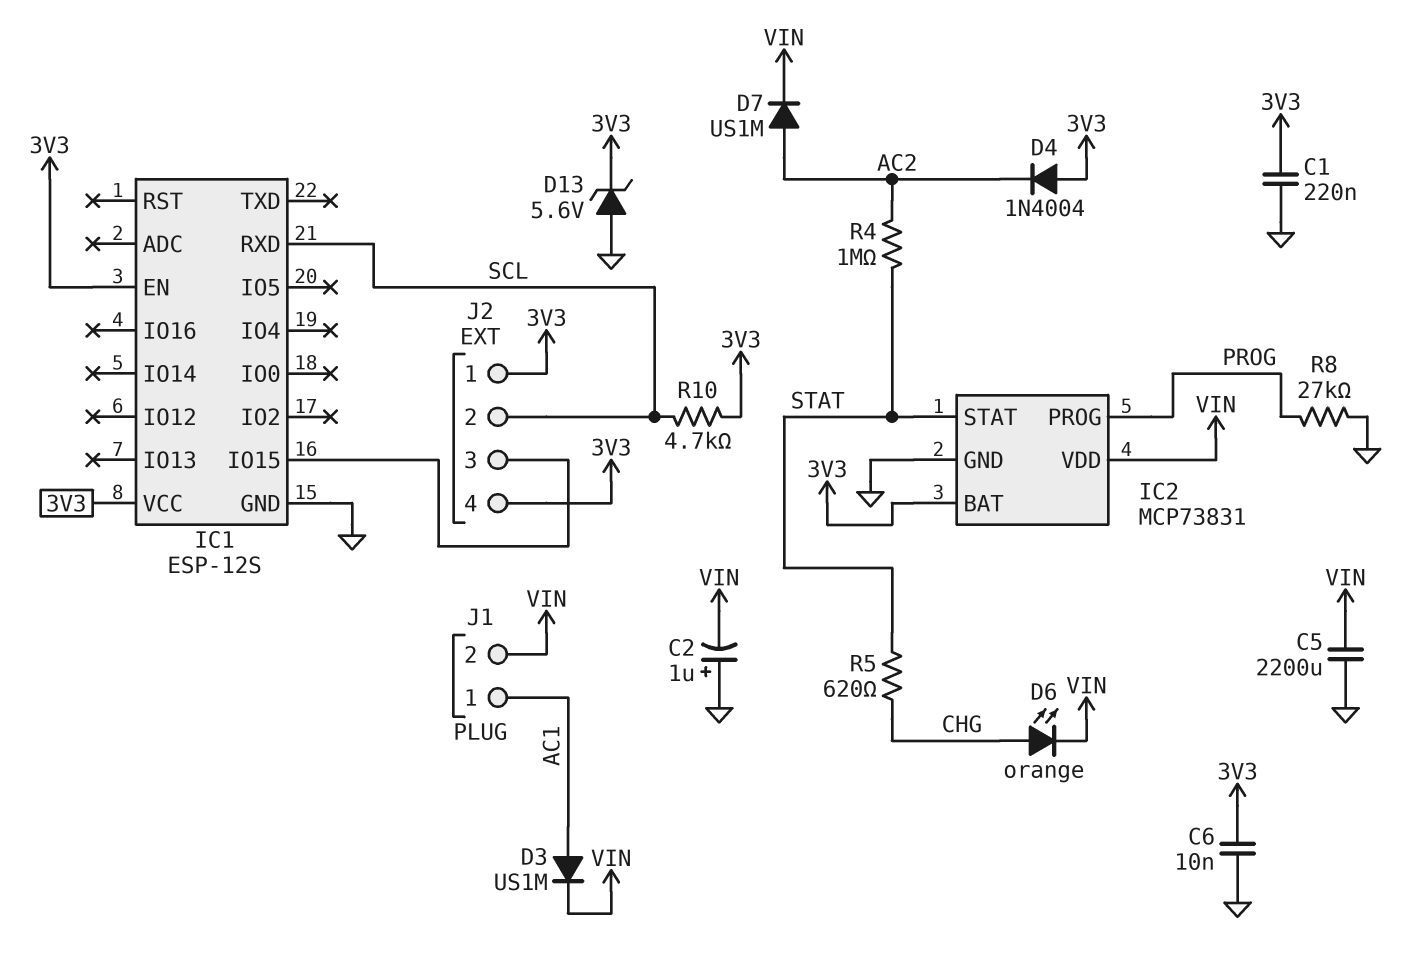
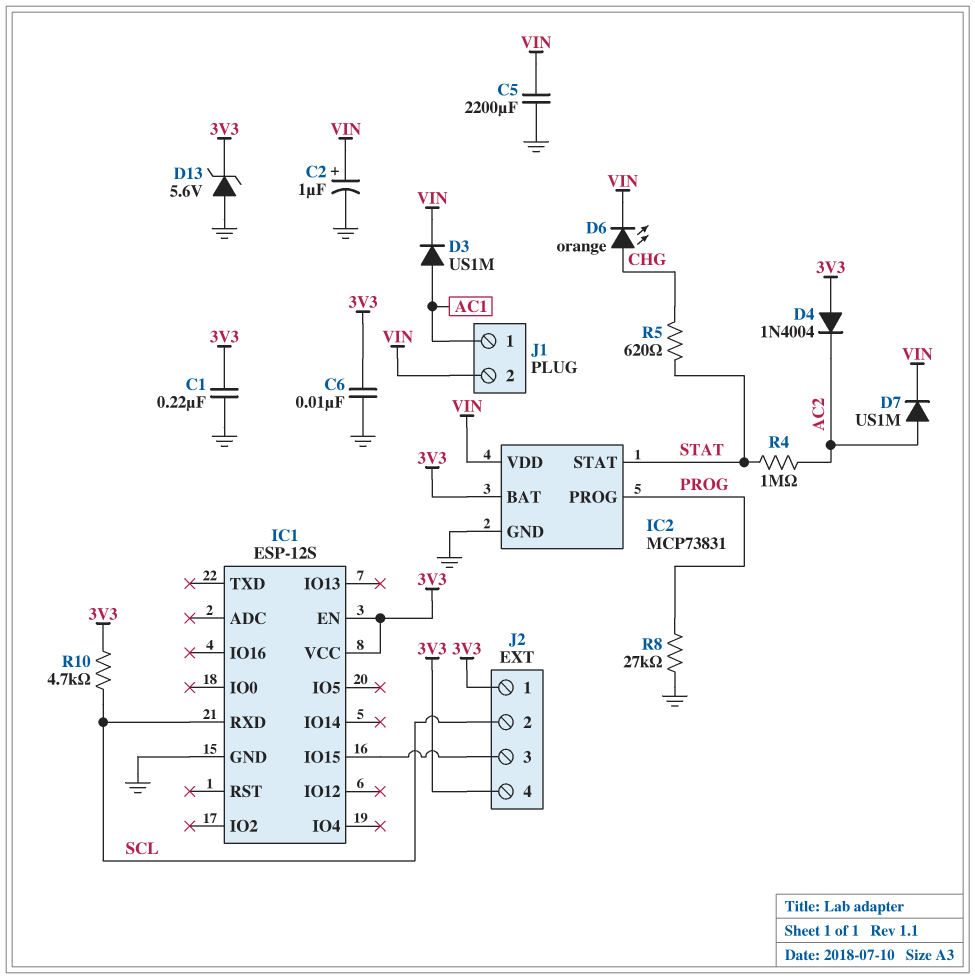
C2: 1uF (plus GND, minus VIN) -> 1uF (plus VIN, minus GND)

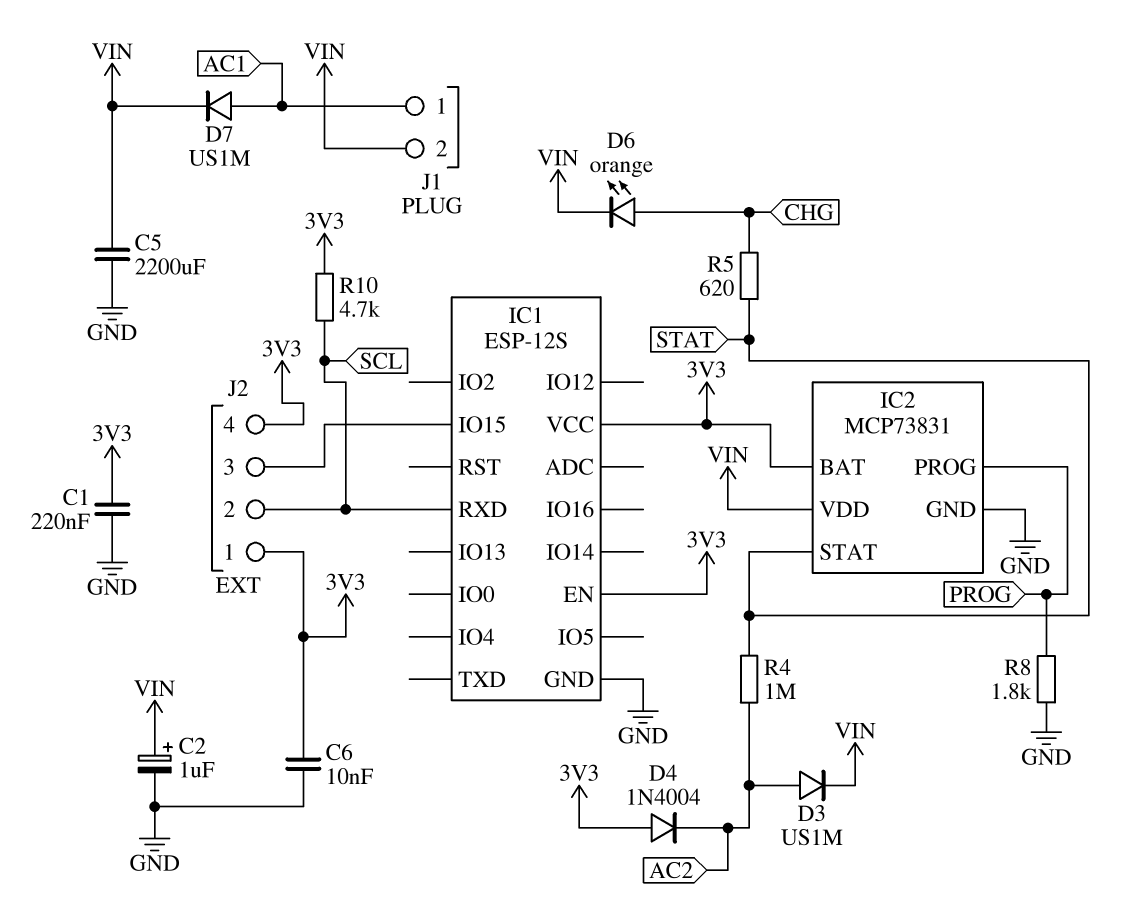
D3: diode US1M (A AC1, K VIN) -> diode US1M (A AC2, K VIN)
D7: diode US1M (A AC2, K VIN) -> diode US1M (A AC1, K VIN)
D13: zener 5.6V (A GND, K 3V3) -> none
R8: 27k (GND, PROG) -> 1.8k (GND, PROG)

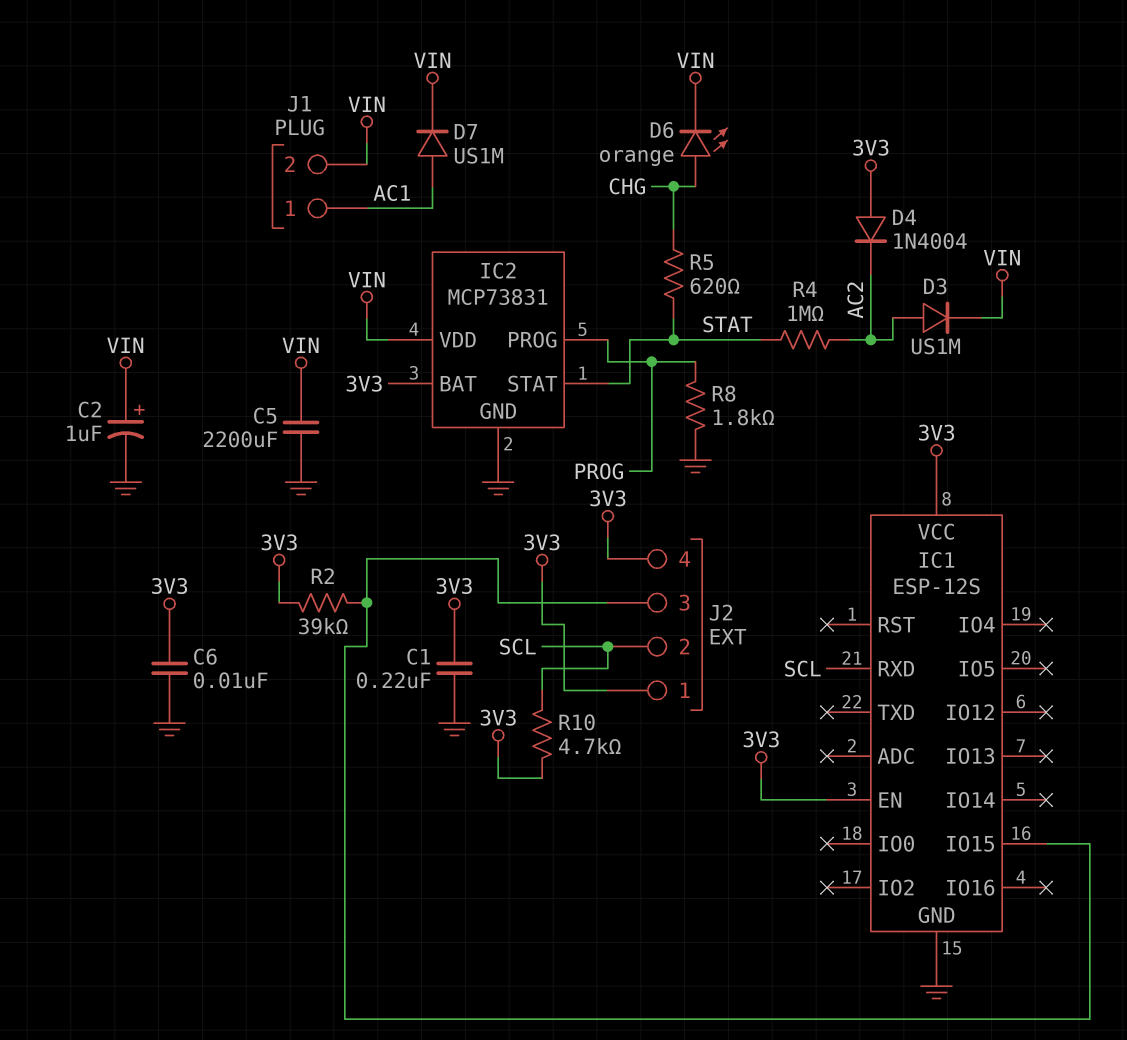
R2: none -> 39k (3V3, IC1/IO15)

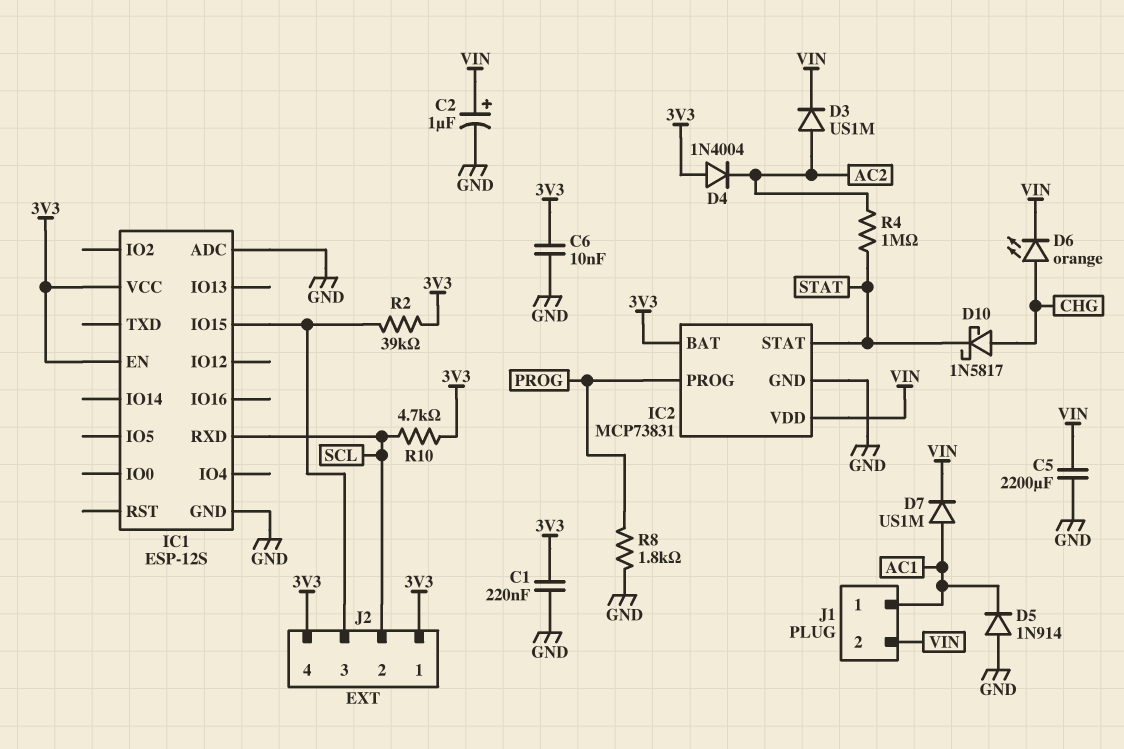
D5: none -> diode 1N914 (A GND, K AC1)
D10: none -> schottky 1N5817 (A CHG, K STAT)
IC1 pin ADC: none -> GND
R5: 620 (CHG, STAT) -> none

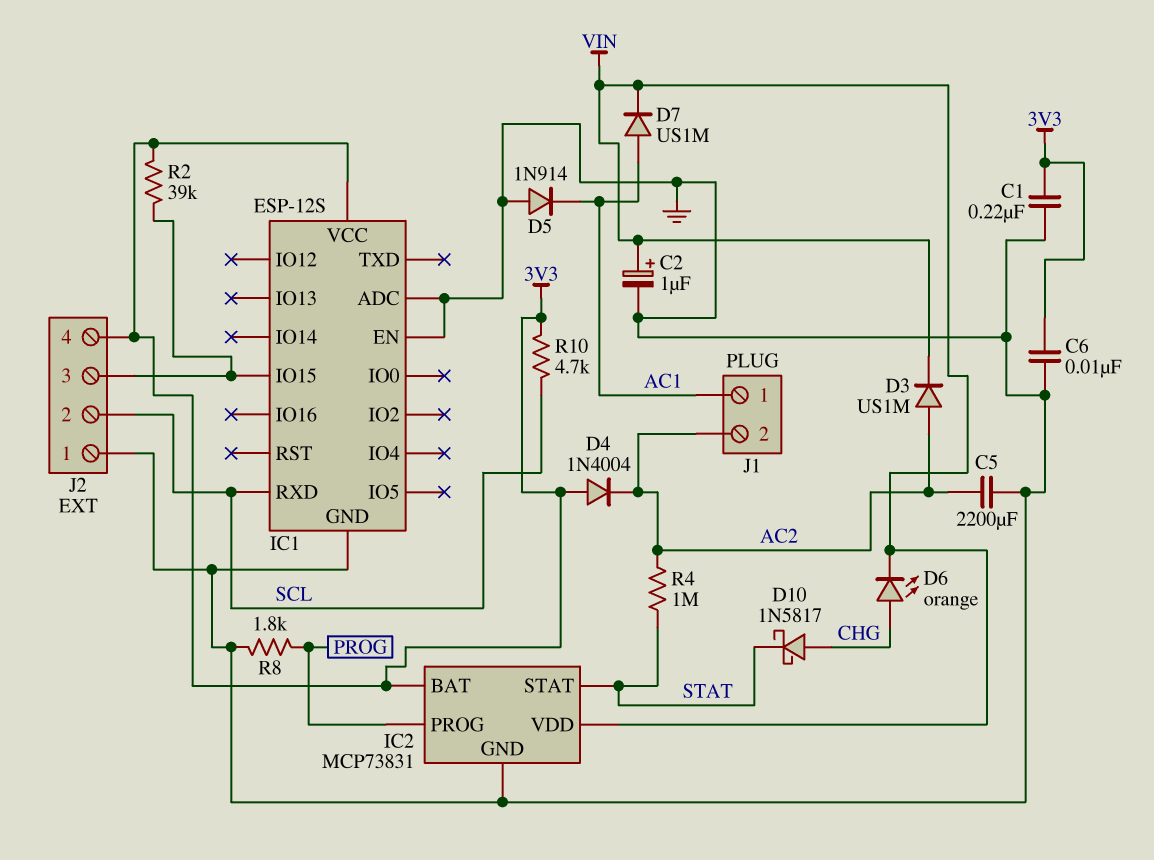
C5: 2200uF (GND, VIN) -> 2200uF (AC2, GND)
IC1 pin EN: 3V3 -> GND
J1 pin 2: VIN -> AC2
J2 pin 1: 3V3 -> GND

